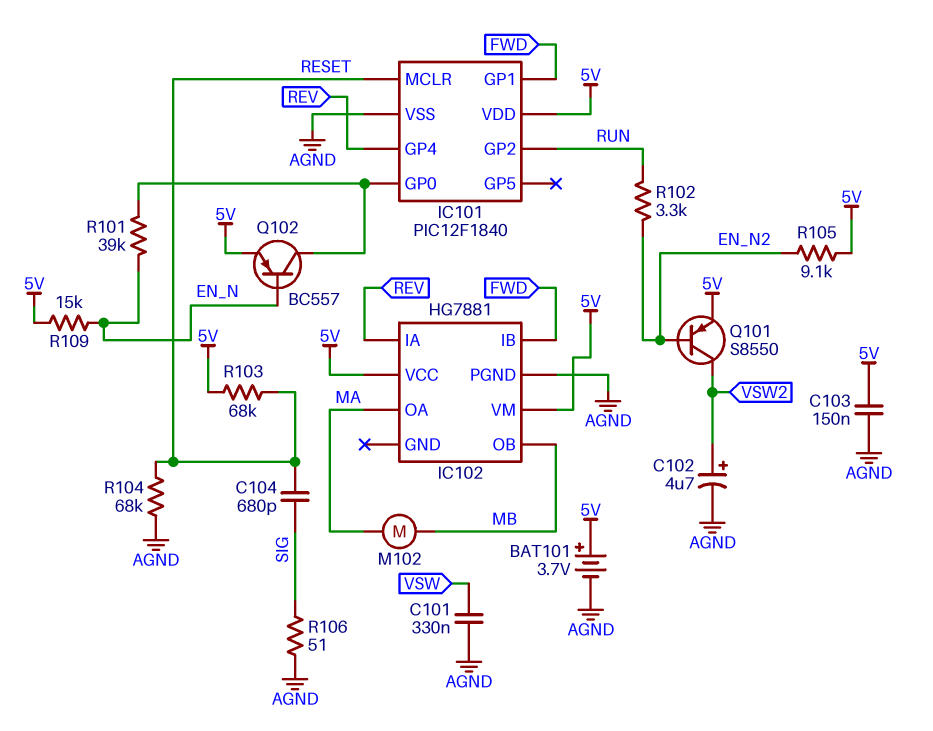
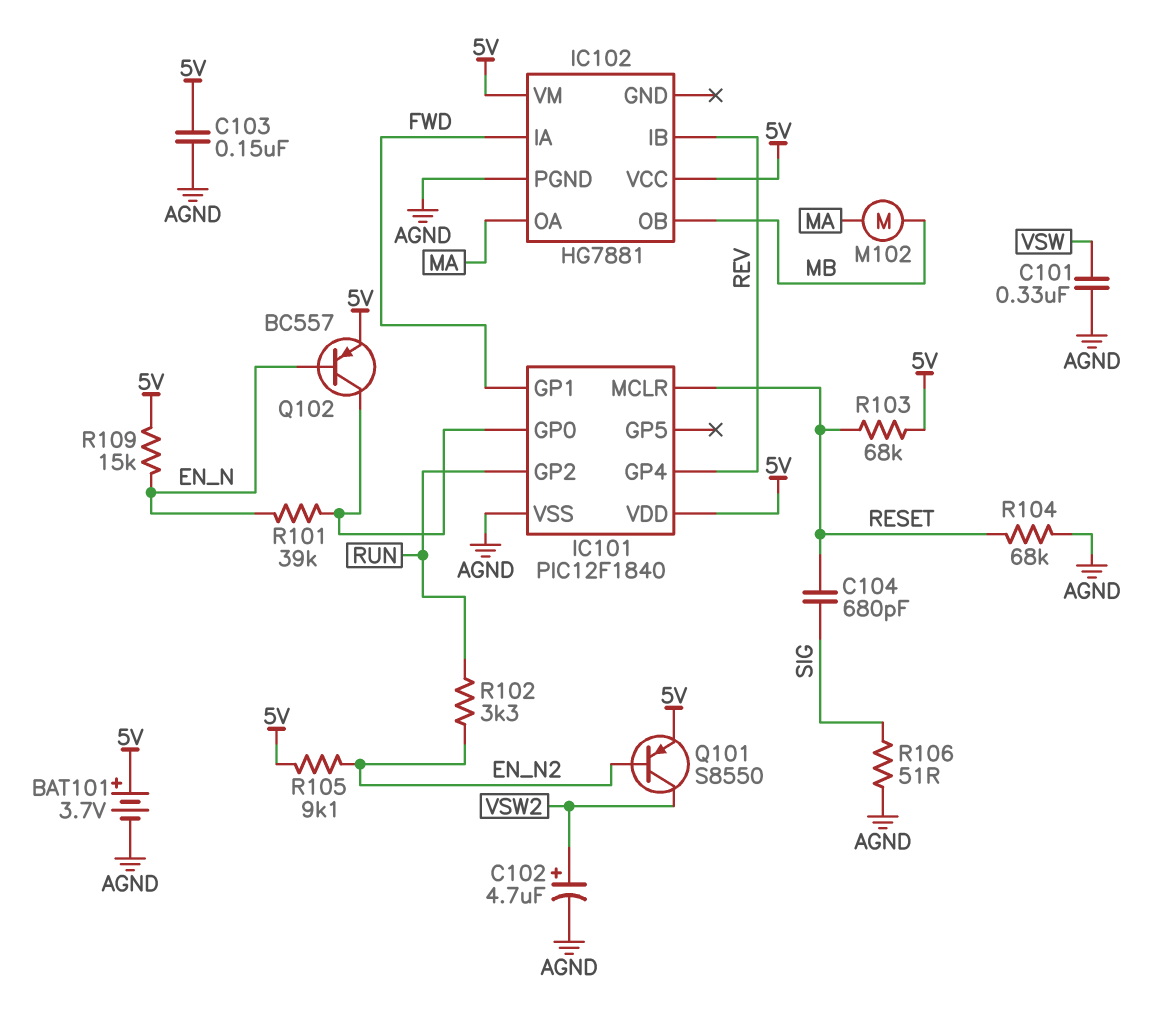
IC102 pin IA: REV -> FWD
IC102 pin IB: FWD -> REV

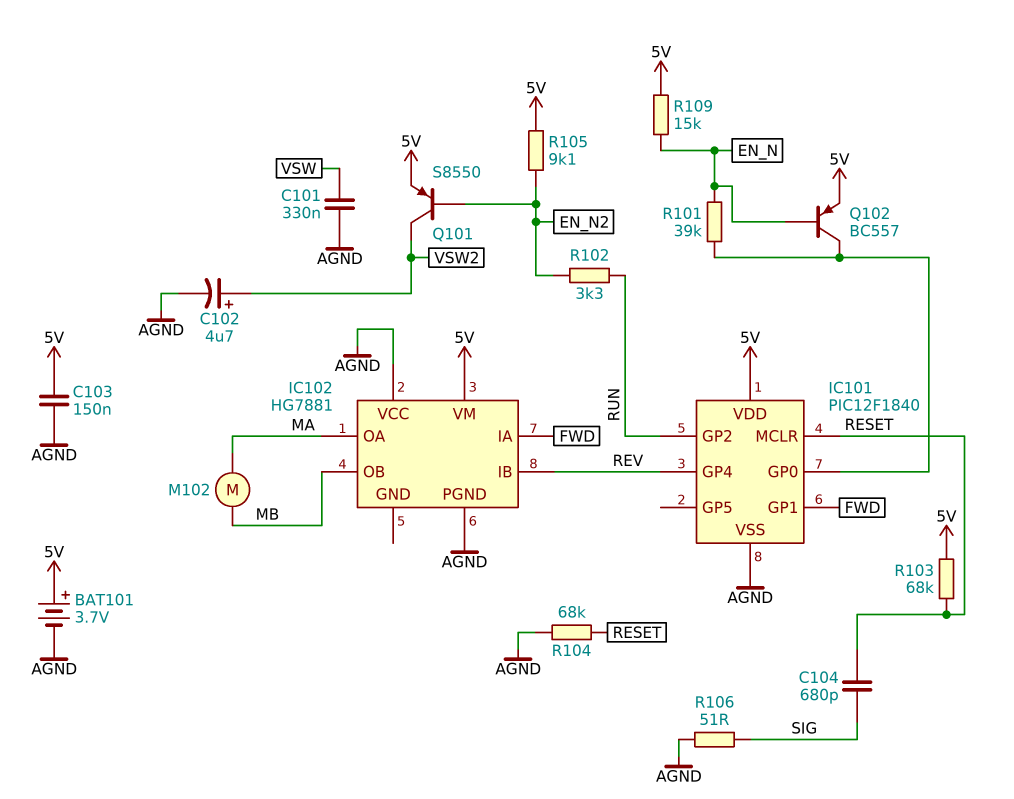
IC102 pin VCC: 5V -> AGND

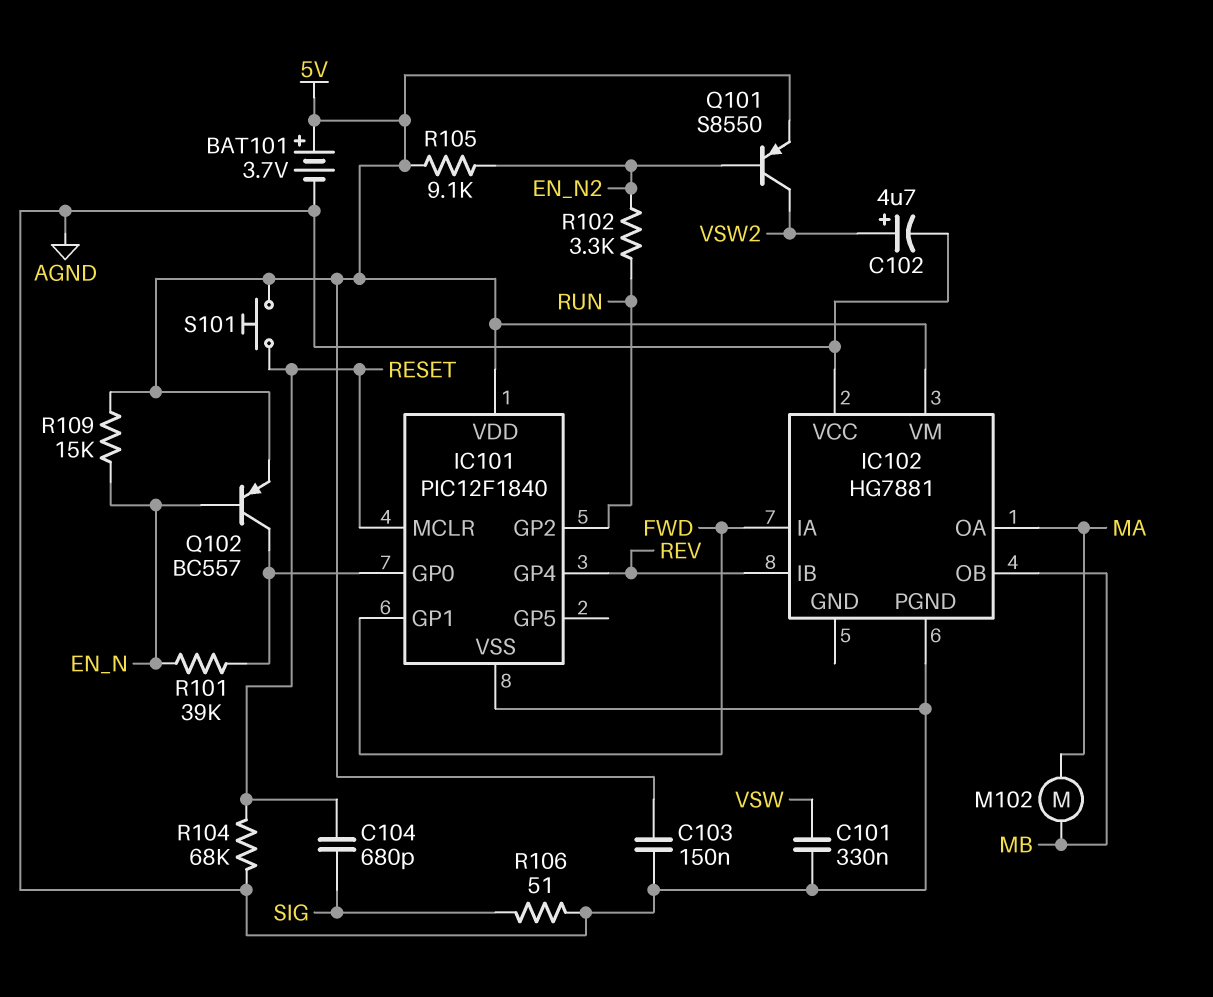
R103: 68k (5V, RESET) -> none
S101: none -> button (5V, RESET)

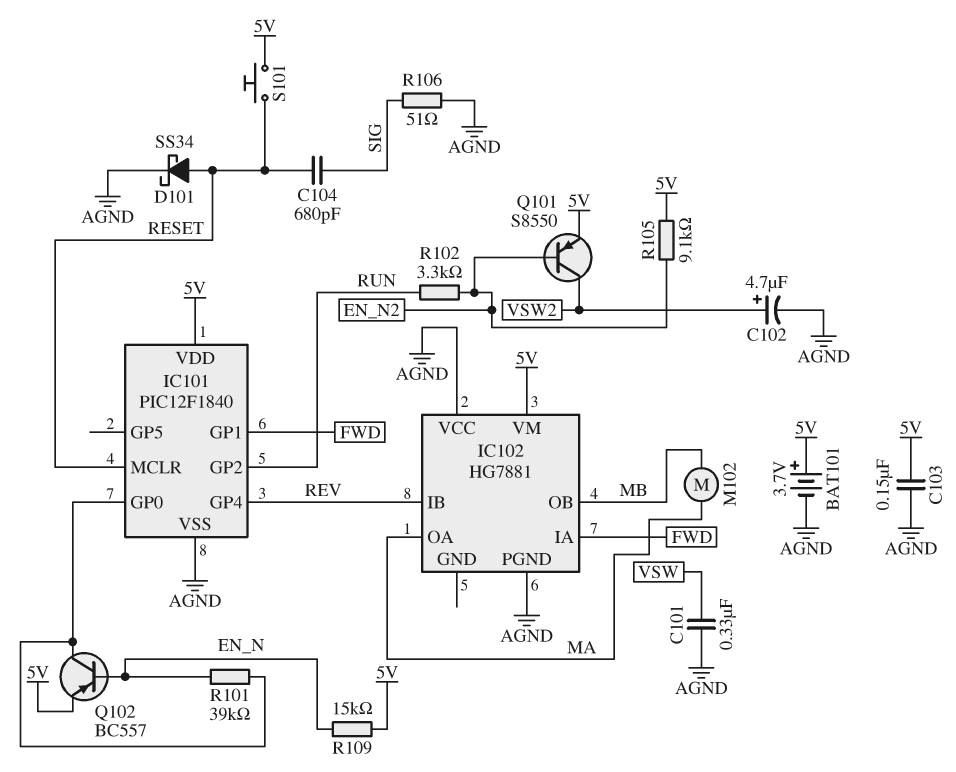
D101: none -> schottky SS34 (A RESET, K AGND)
R104: 68k (AGND, RESET) -> none

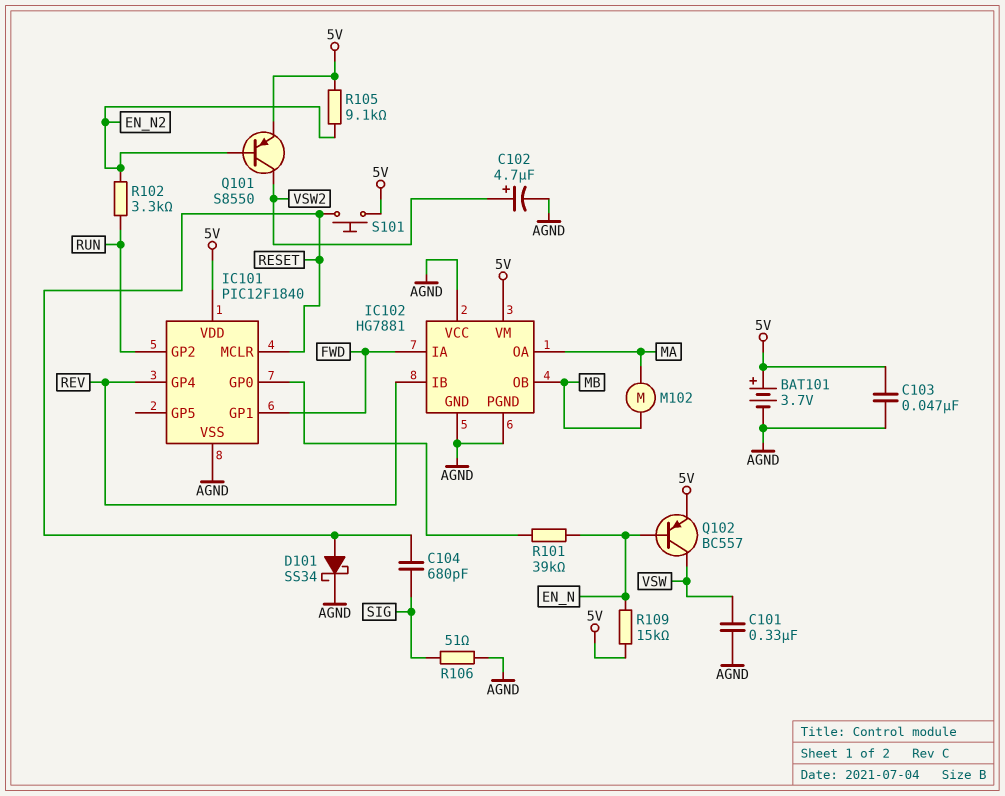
C103: 150nF (5V, AGND) -> 47nF (5V, AGND)
IC102 pin GND: none -> AGND
Q102: PNP BC557 (B EN_N, C IC101/GP0, E 5V) -> PNP BC557 (B EN_N, C VSW, E 5V)

